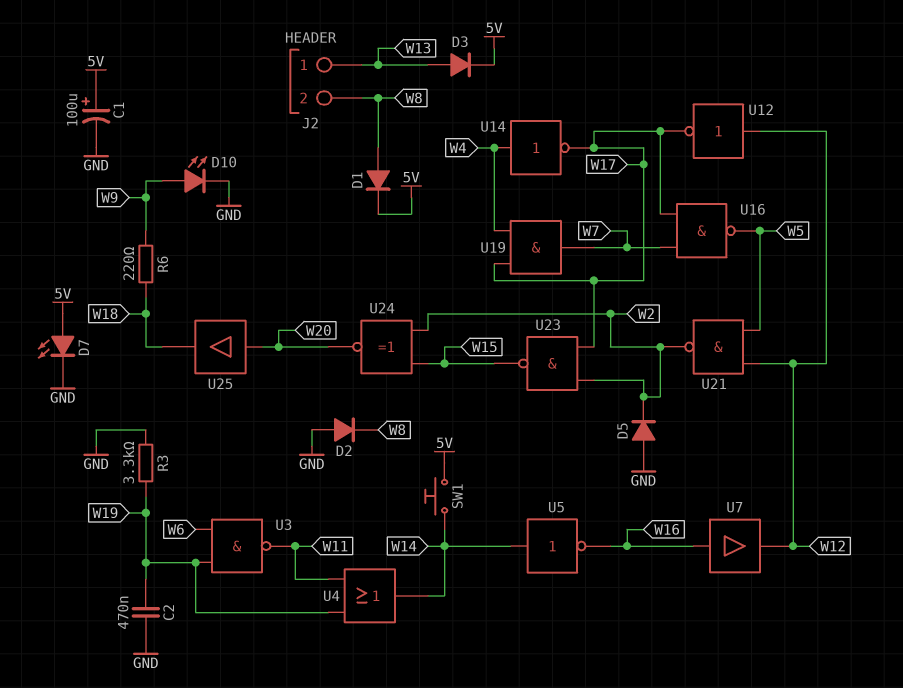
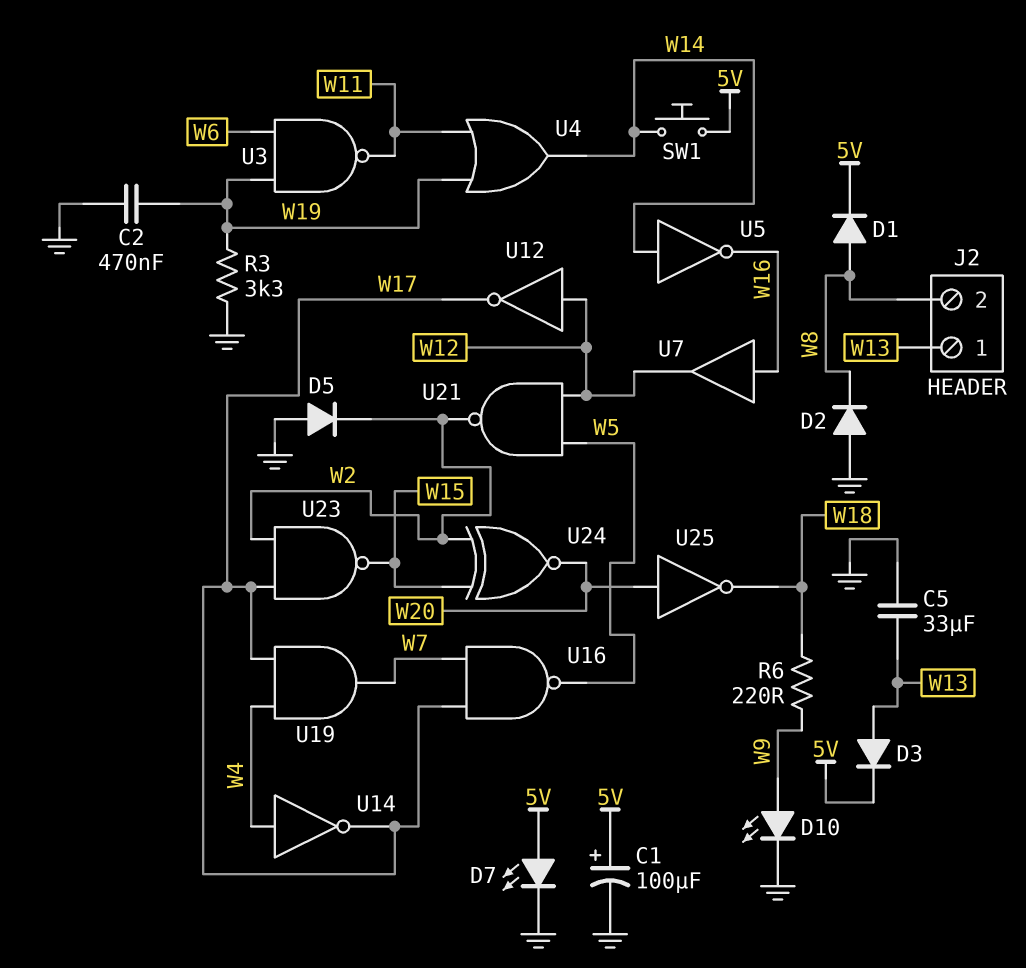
C5: none -> 33uF (GND, W13)
U25: buffer (in W20, out W18) -> NOT (in W20, out W18)

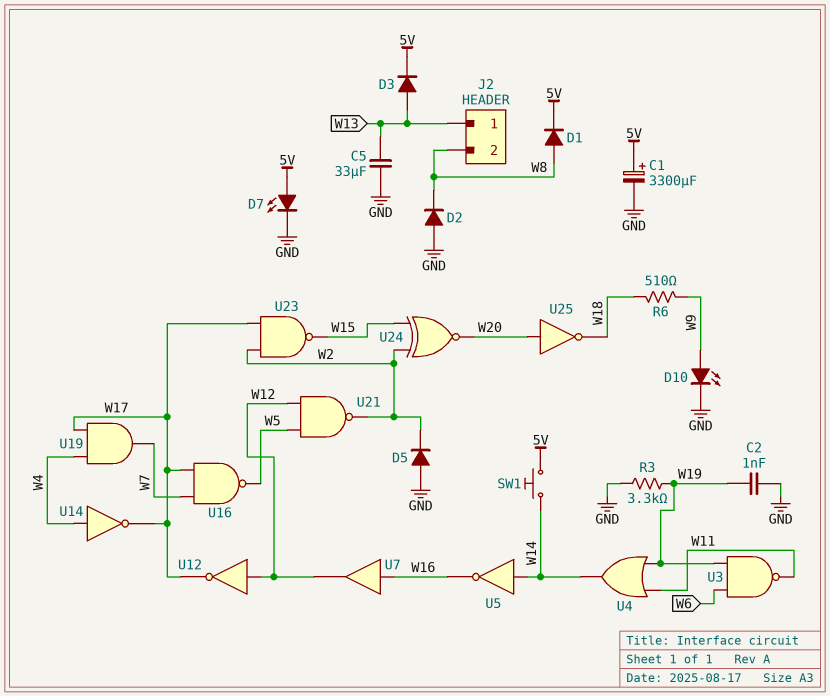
C1: 100uF (plus 5V, minus GND) -> 3300uF (plus 5V, minus GND)
C2: 470nF (GND, W19) -> 1nF (GND, W19)
R6: 220 (W9, W18) -> 510 (W9, W18)

